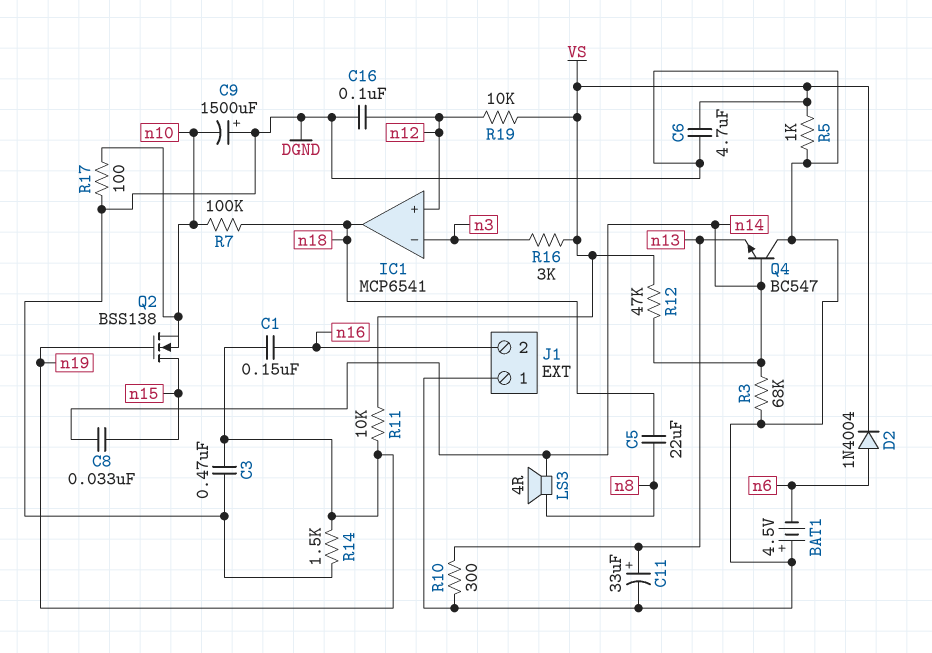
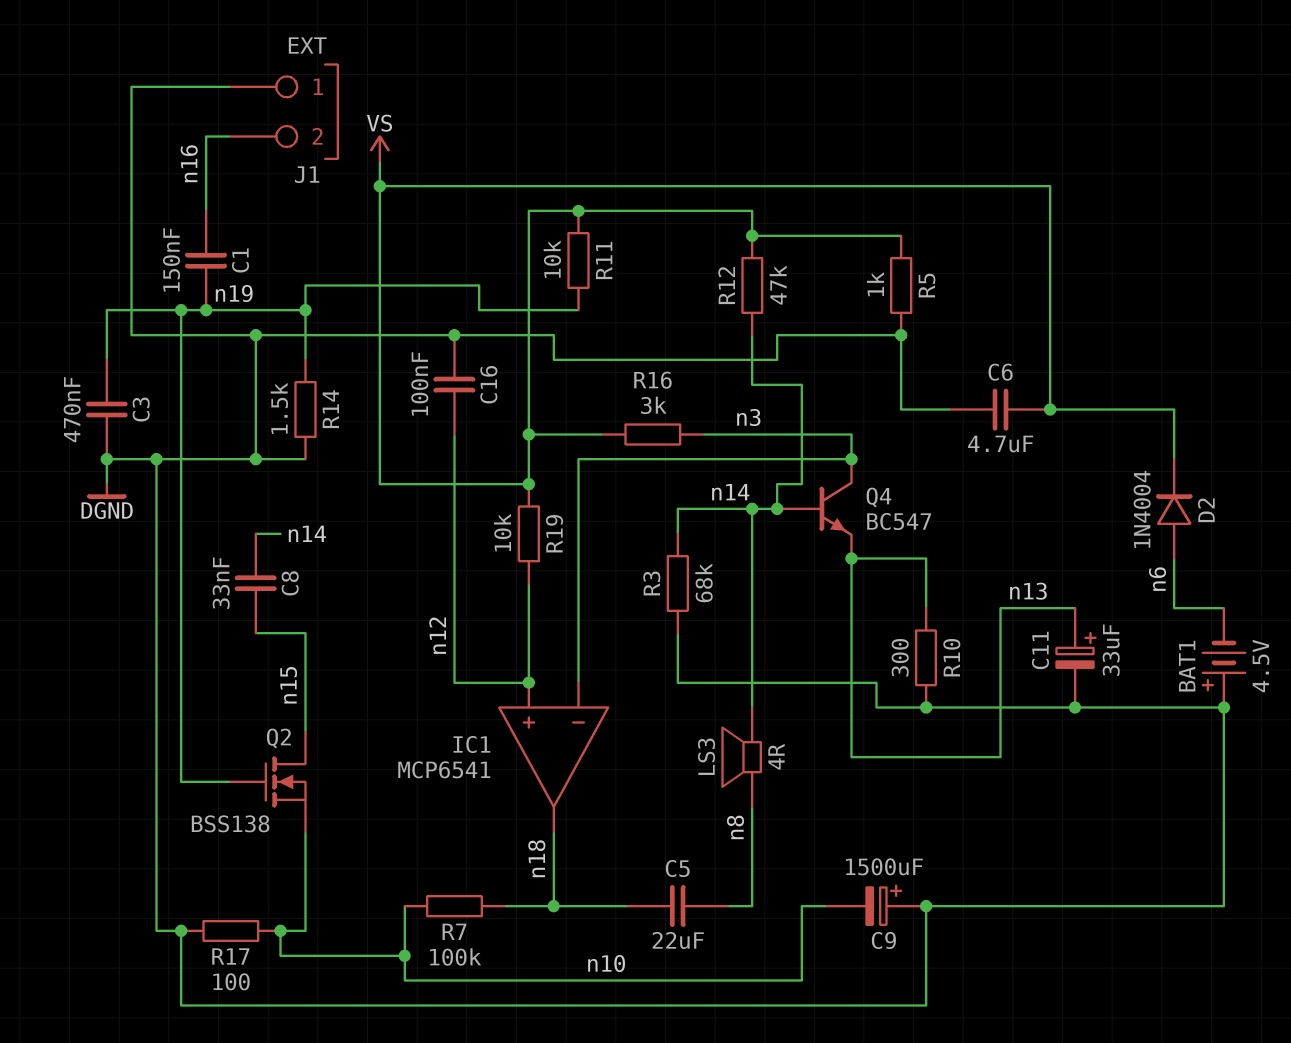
Q4: NPN BC547 (B n14, C DGND, E n13) -> NPN BC547 (B n14, C n3, E n13)

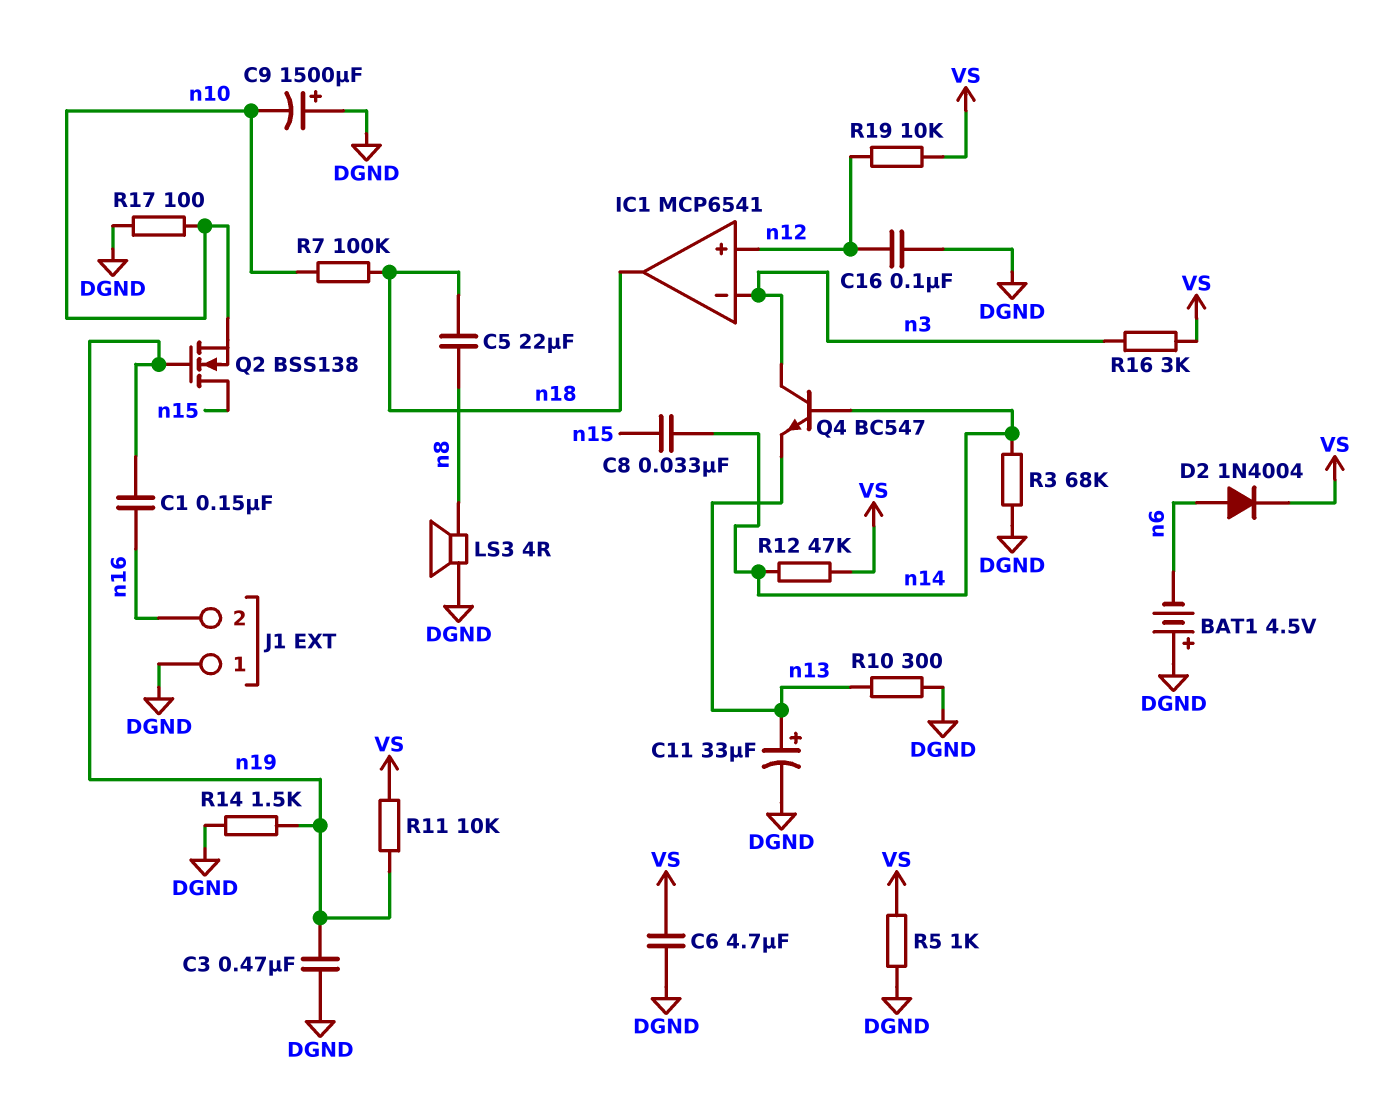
LS3: speaker 4R (n8, n14) -> speaker 4R (DGND, n8)

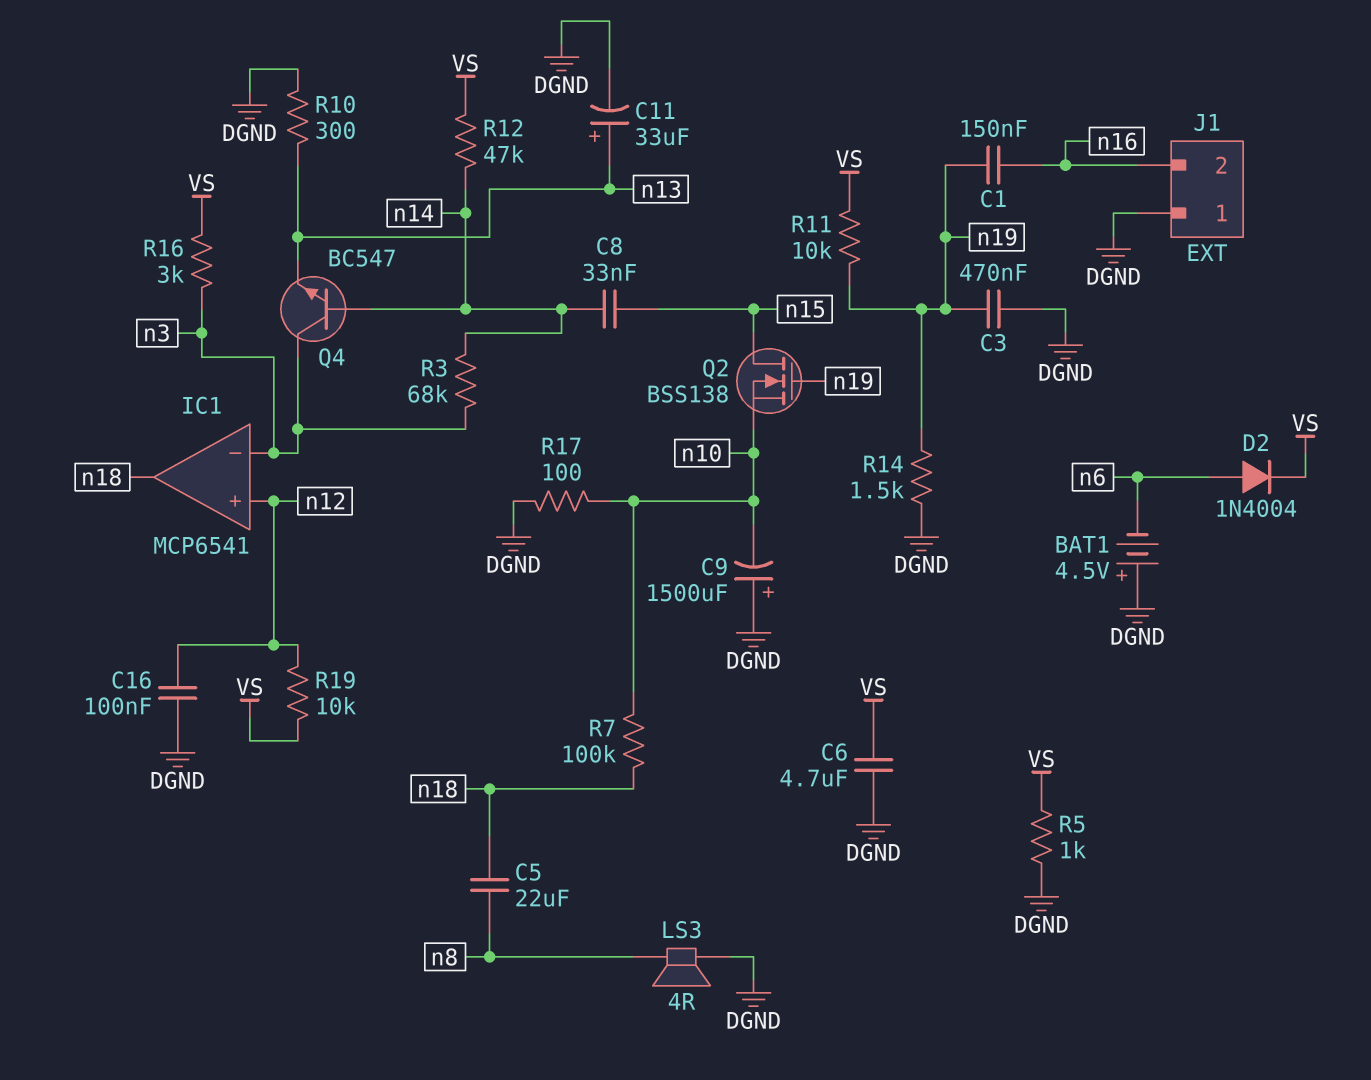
R3: 68k (DGND, n14) -> 68k (n3, n14)

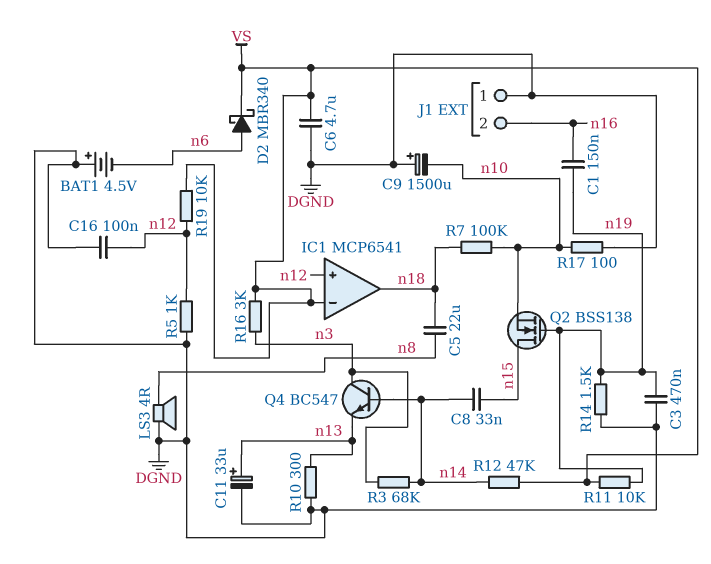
D2: diode 1N4004 (A n6, K VS) -> schottky MBR340 (A n6, K VS)
IC1 pin in-: n3 -> VS
R5: 1k (DGND, VS) -> 1k (DGND, n12)

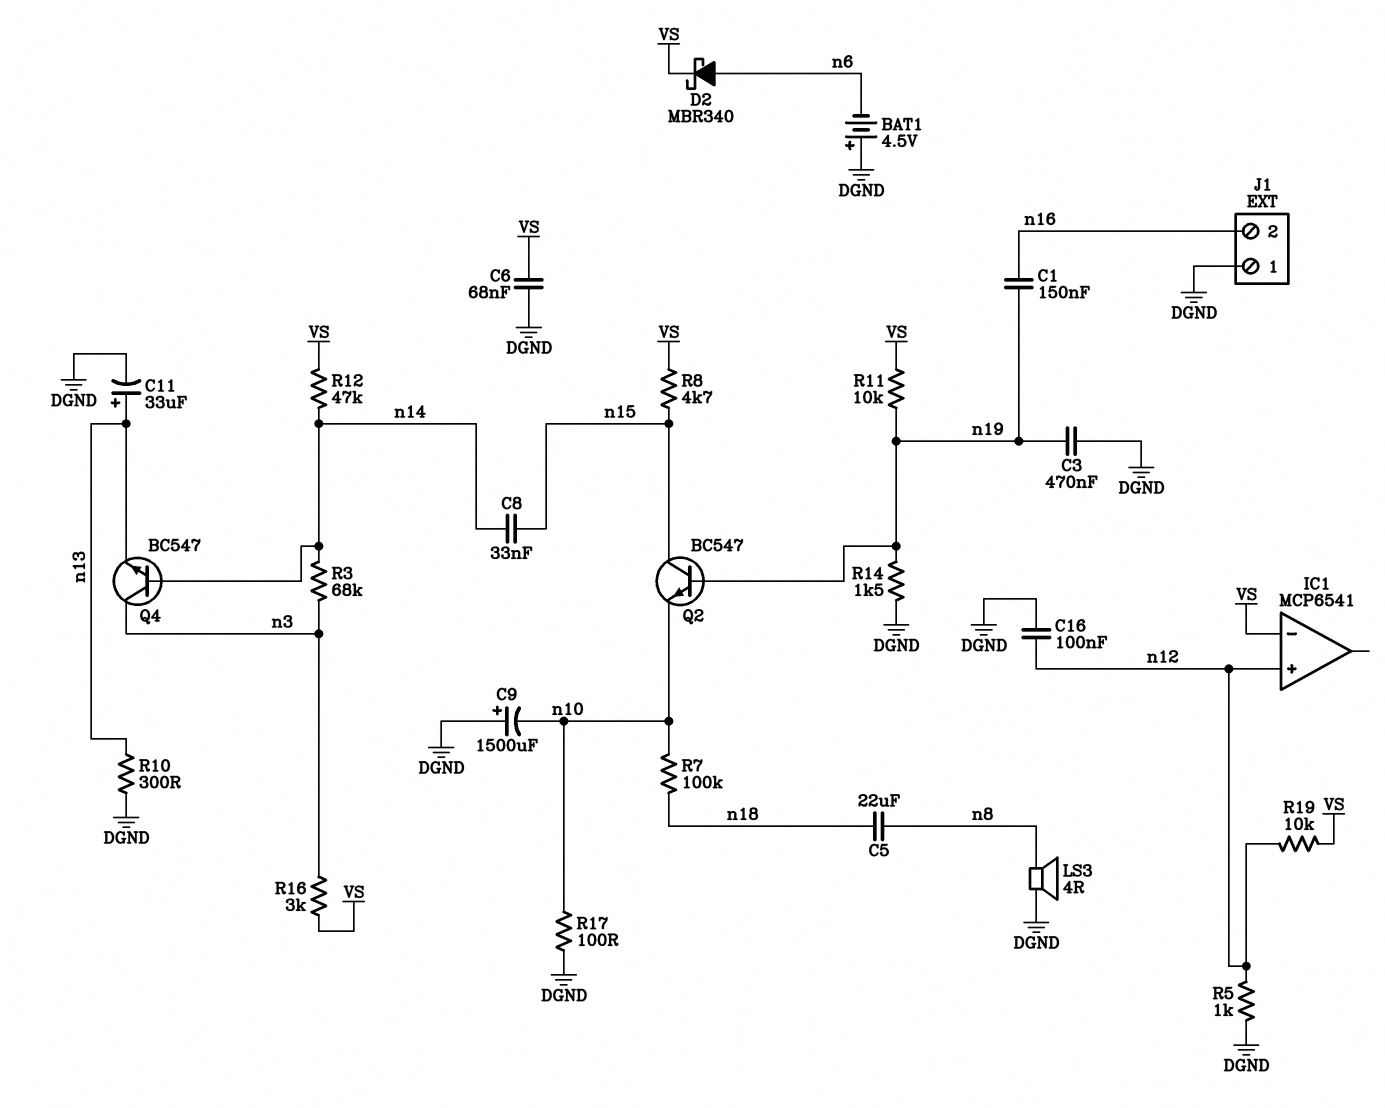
C6: 4.7uF (DGND, VS) -> 68nF (DGND, VS)
IC1 pin out: n18 -> none
Q2: NMOS BSS138 (G n19, D n15, S n10) -> NPN BC547 (B n19, C n15, E n10)
R8: none -> 4.7k (VS, n15)

